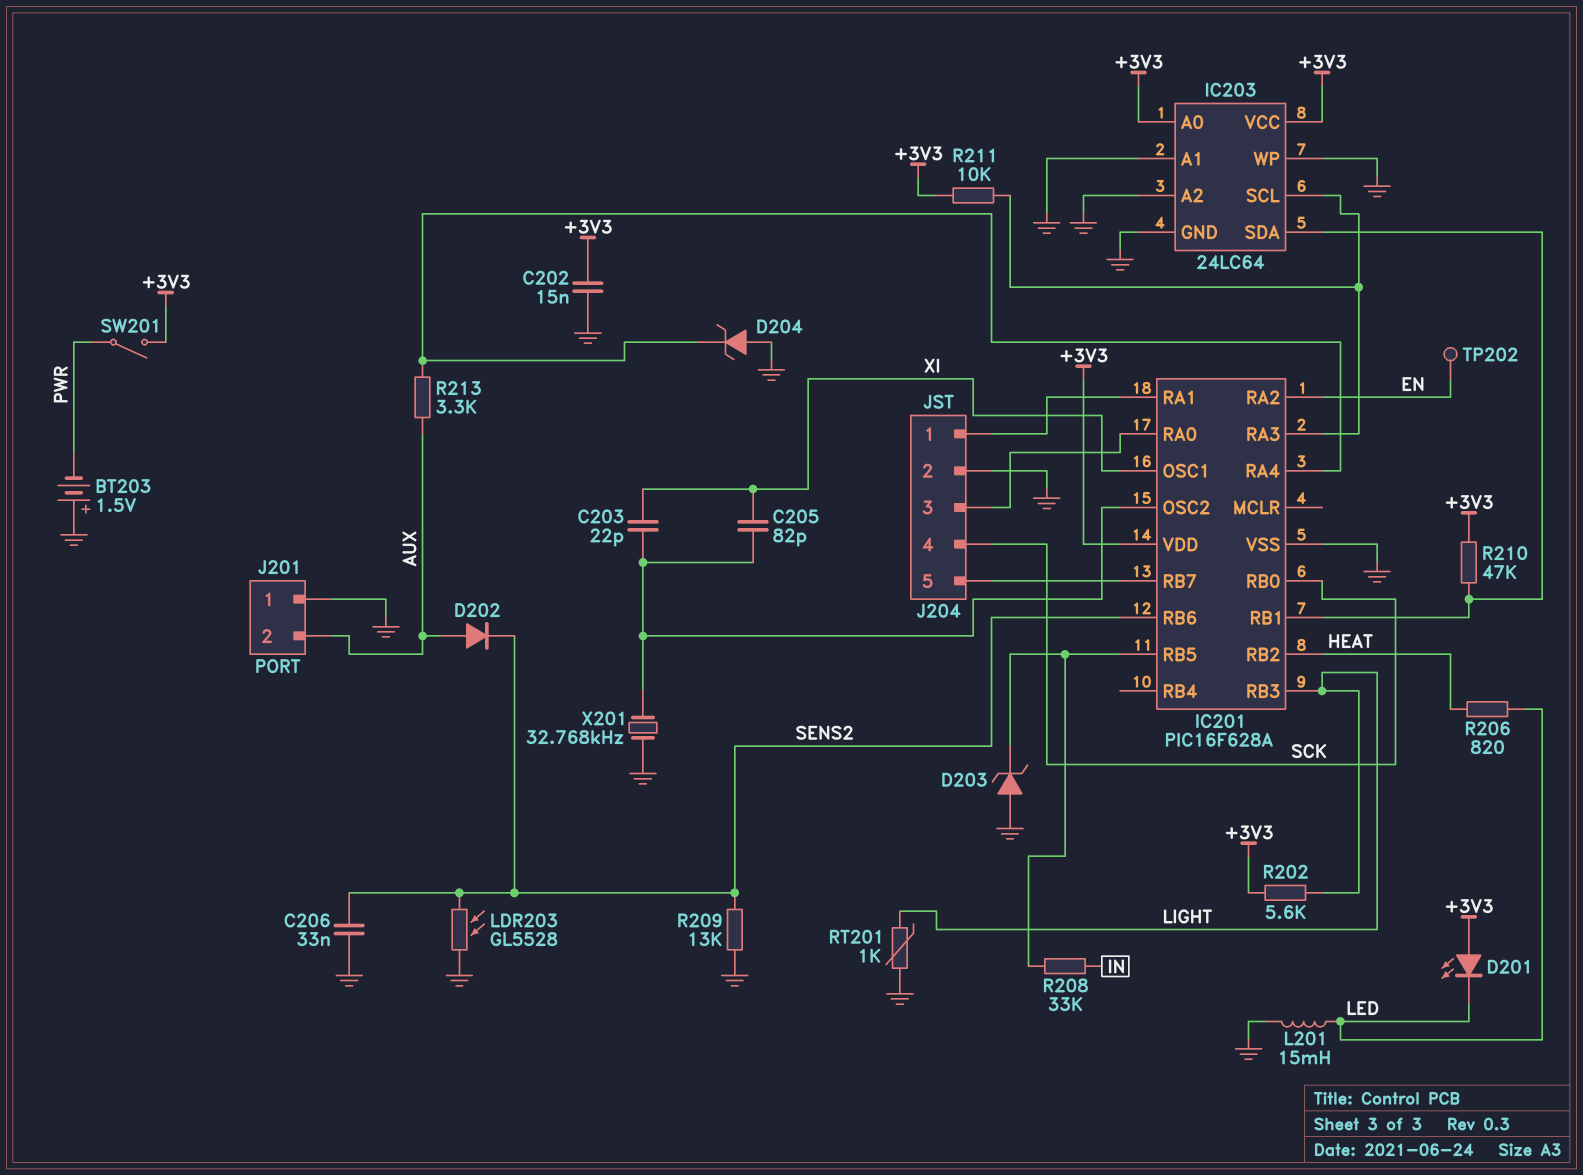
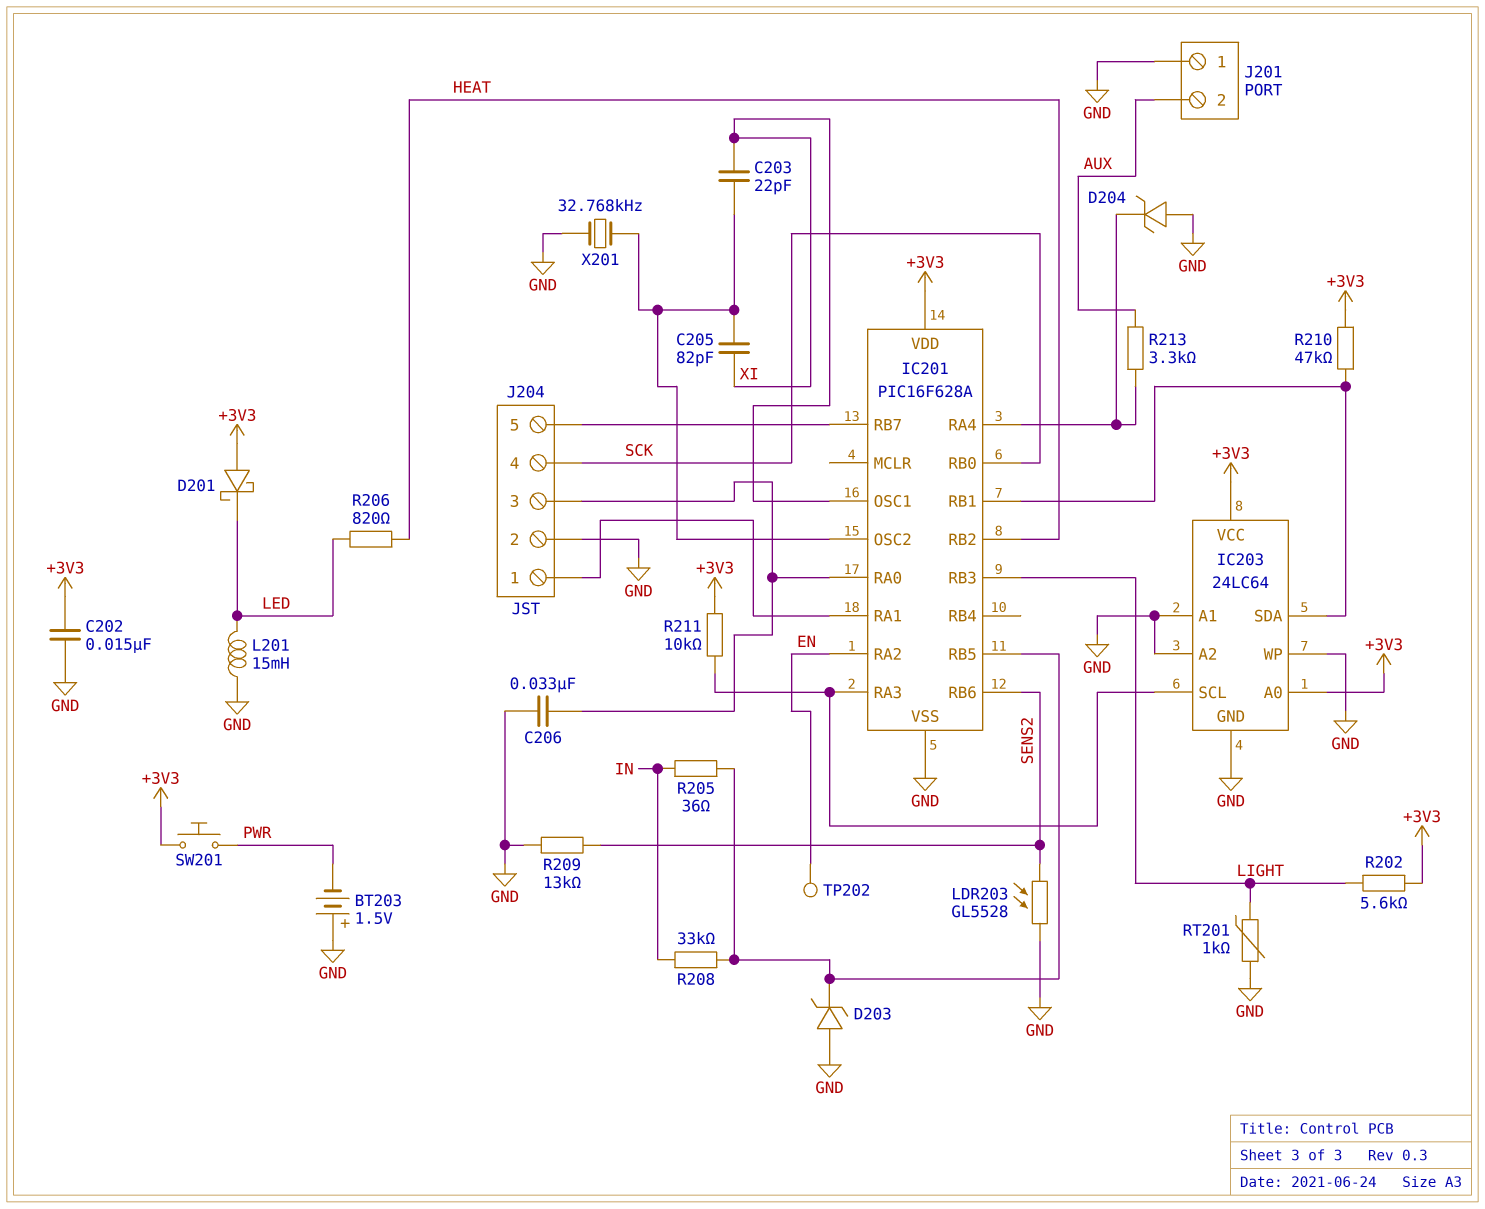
C206: 33nF (GND, SENS2) -> 33nF (GND, IC201/RA0)
D201: LED (A +3V3, K LED) -> schottky (A +3V3, K LED)
D202: diode (A AUX, K SENS2) -> none
R205: none -> 36 (IC201/RB5, IN)
SW201: switch (+3V3, PWR) -> button (+3V3, PWR)

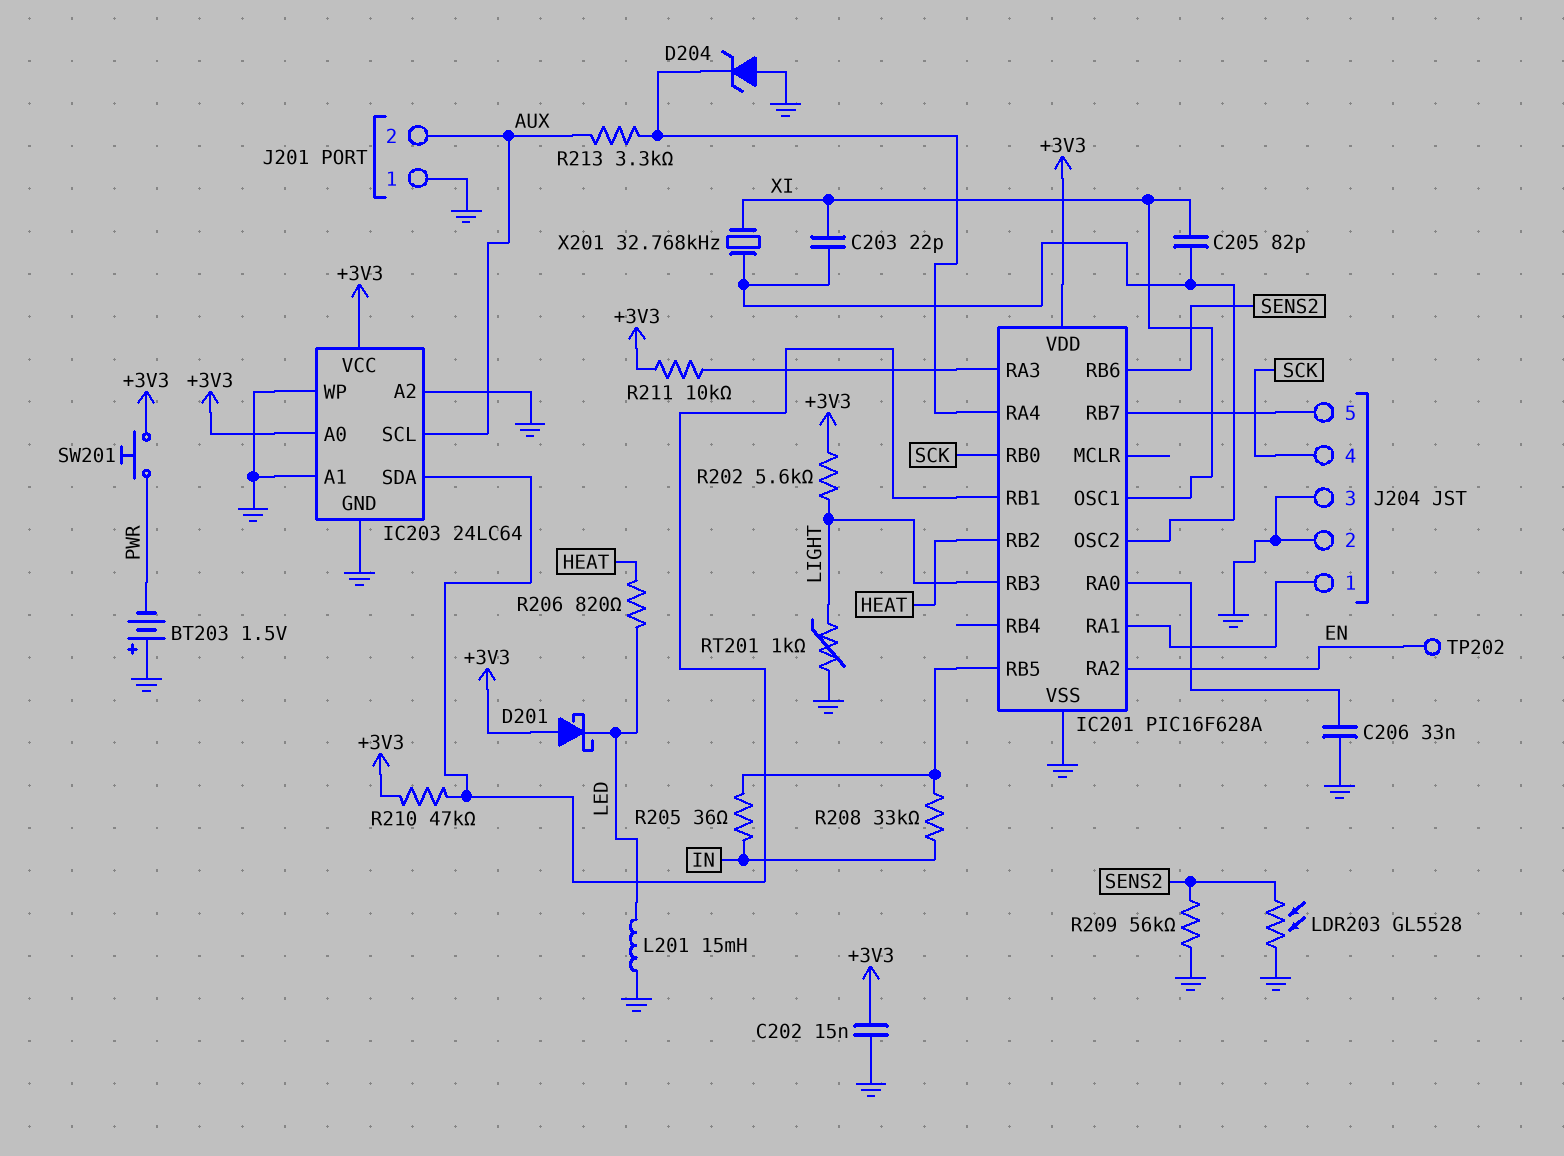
D203: zener (A GND, K IC201/RB5) -> none
IC203 pin SCL: IC201/RA3 -> AUX
J204 pin 3: IC201/RA0 -> GND
R209: 13k (GND, SENS2) -> 56k (GND, SENS2)
X201: 32.768kHz (GND, IC201/OSC2) -> 32.768kHz (IC201/OSC2, XI)

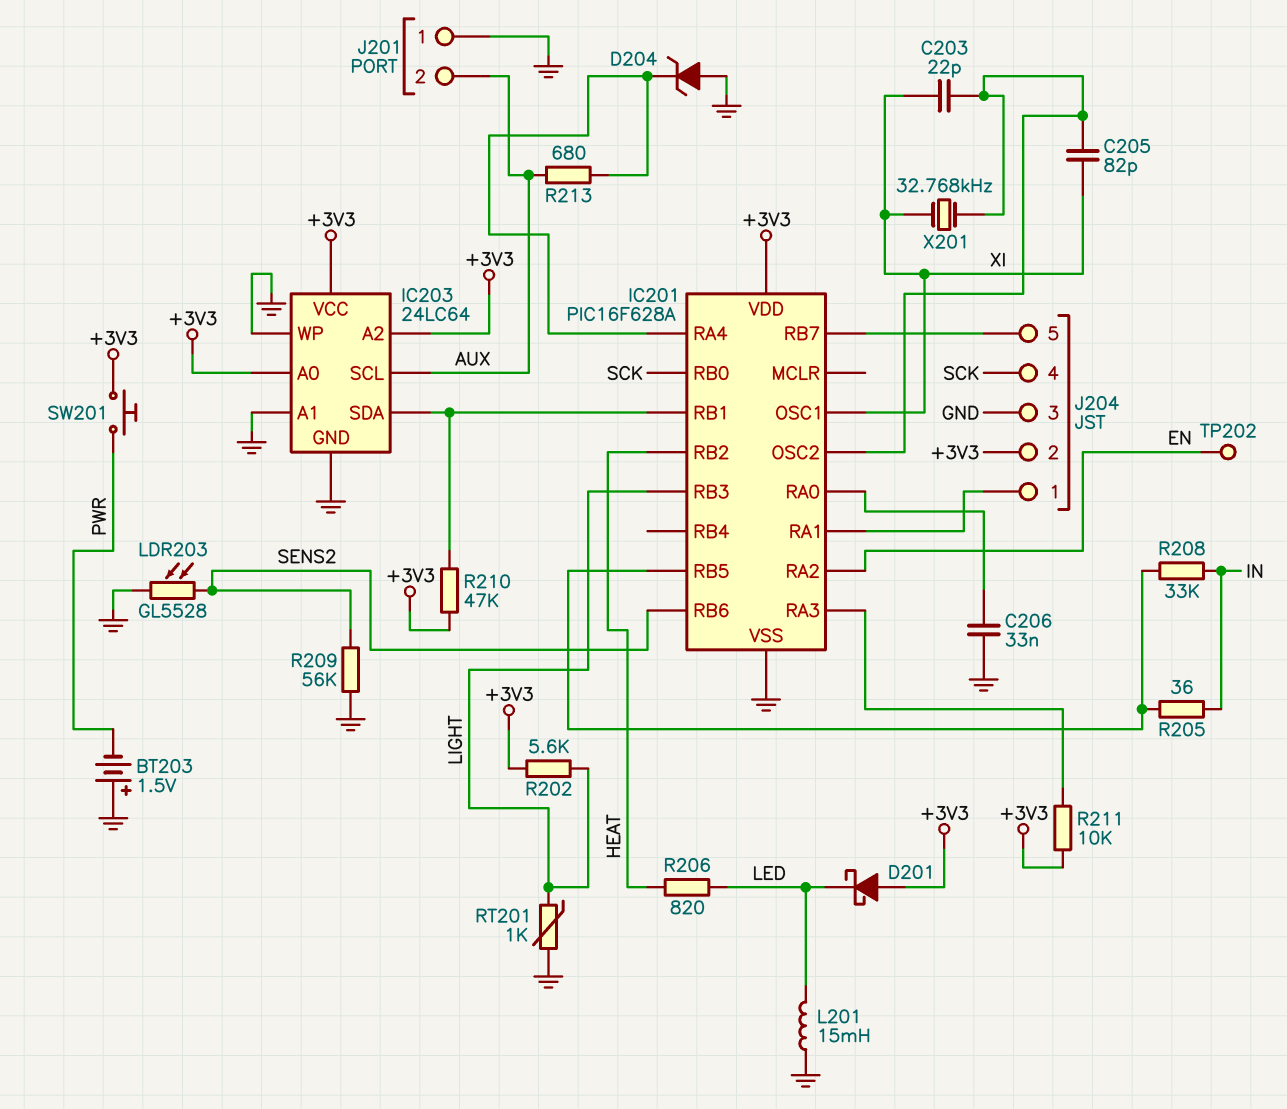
C202: 15nF (+3V3, GND) -> none
IC203 pin A2: GND -> +3V3
J204 pin 2: GND -> +3V3
R213: 3.3k (AUX, IC201/RA4) -> 680 (AUX, IC201/RA4)

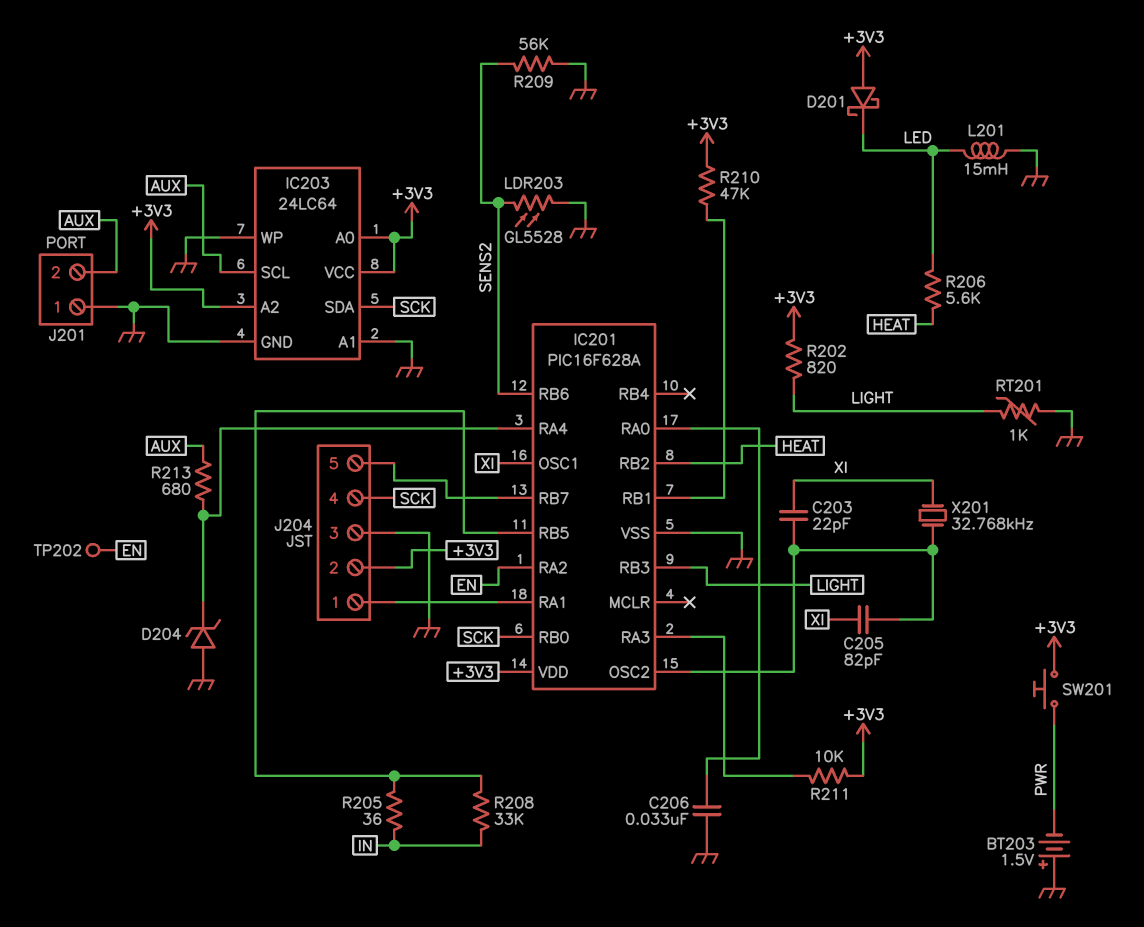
IC203 pin SDA: IC201/RB1 -> SCK
R202: 5.6k (+3V3, LIGHT) -> 820 (+3V3, LIGHT)
R206: 820 (HEAT, LED) -> 5.6k (HEAT, LED)

